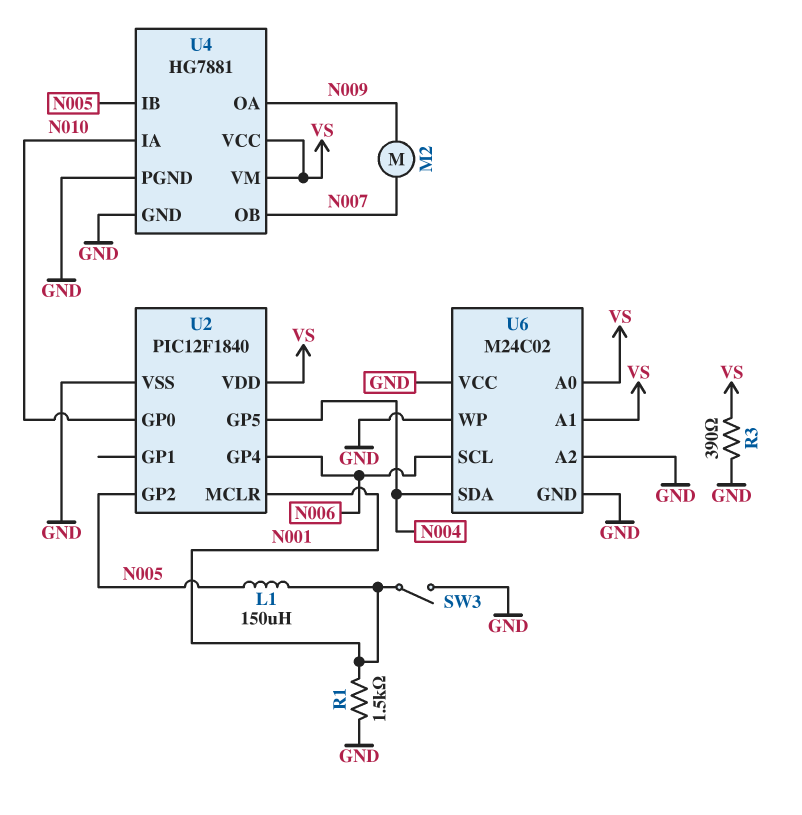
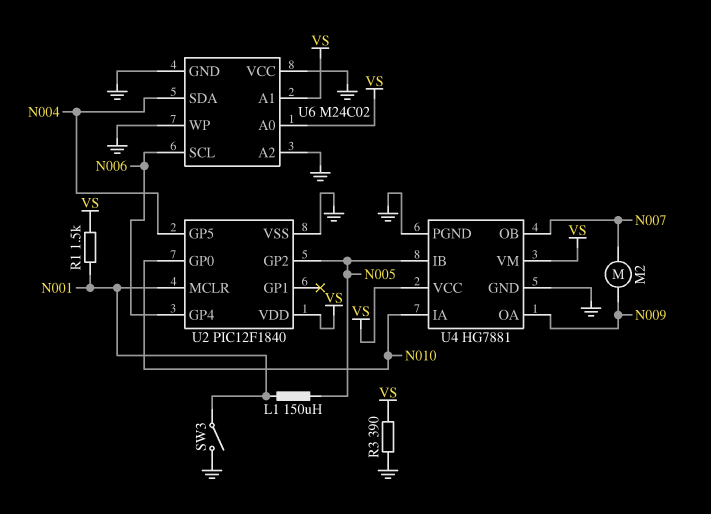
R1: 1.5k (GND, N001) -> 1.5k (N001, VS)

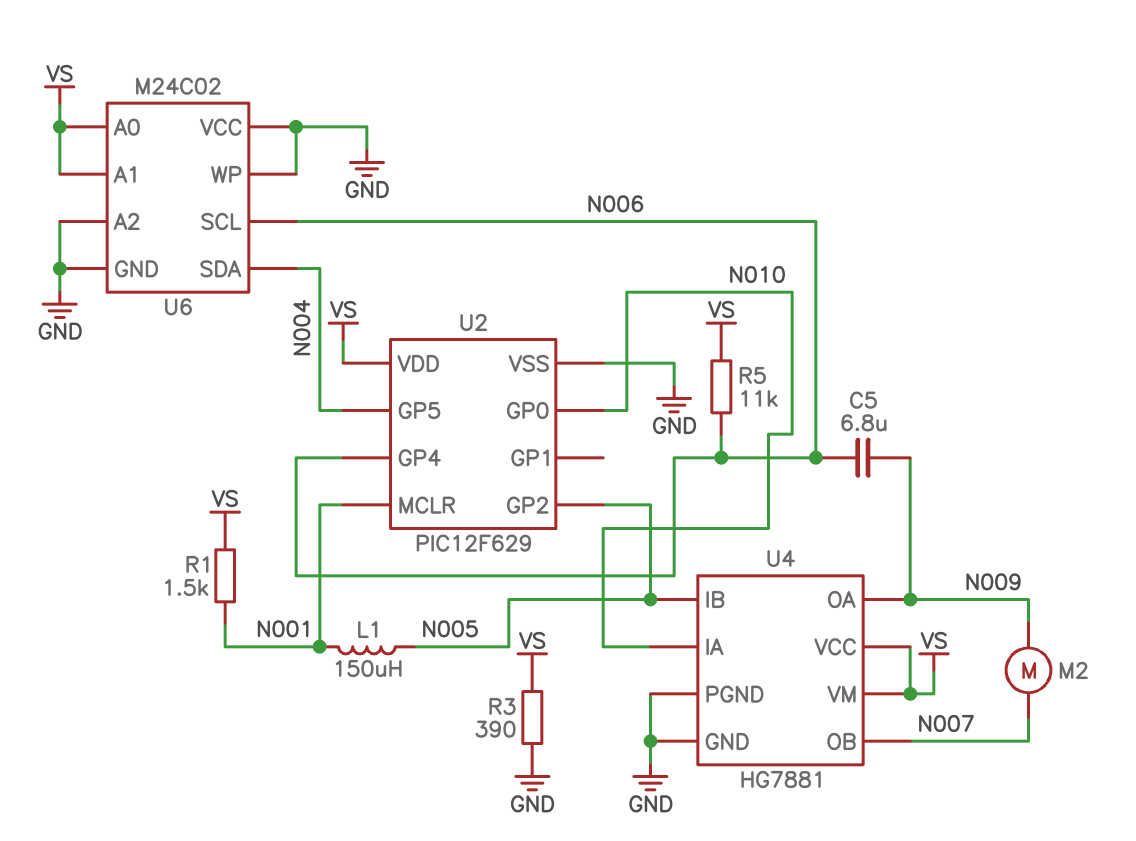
C5: none -> 6.8uF (N006, N009)
R5: none -> 11k (N006, VS)
SW3: switch (GND, N001) -> none
U2: PIC12F1840 -> PIC12F629

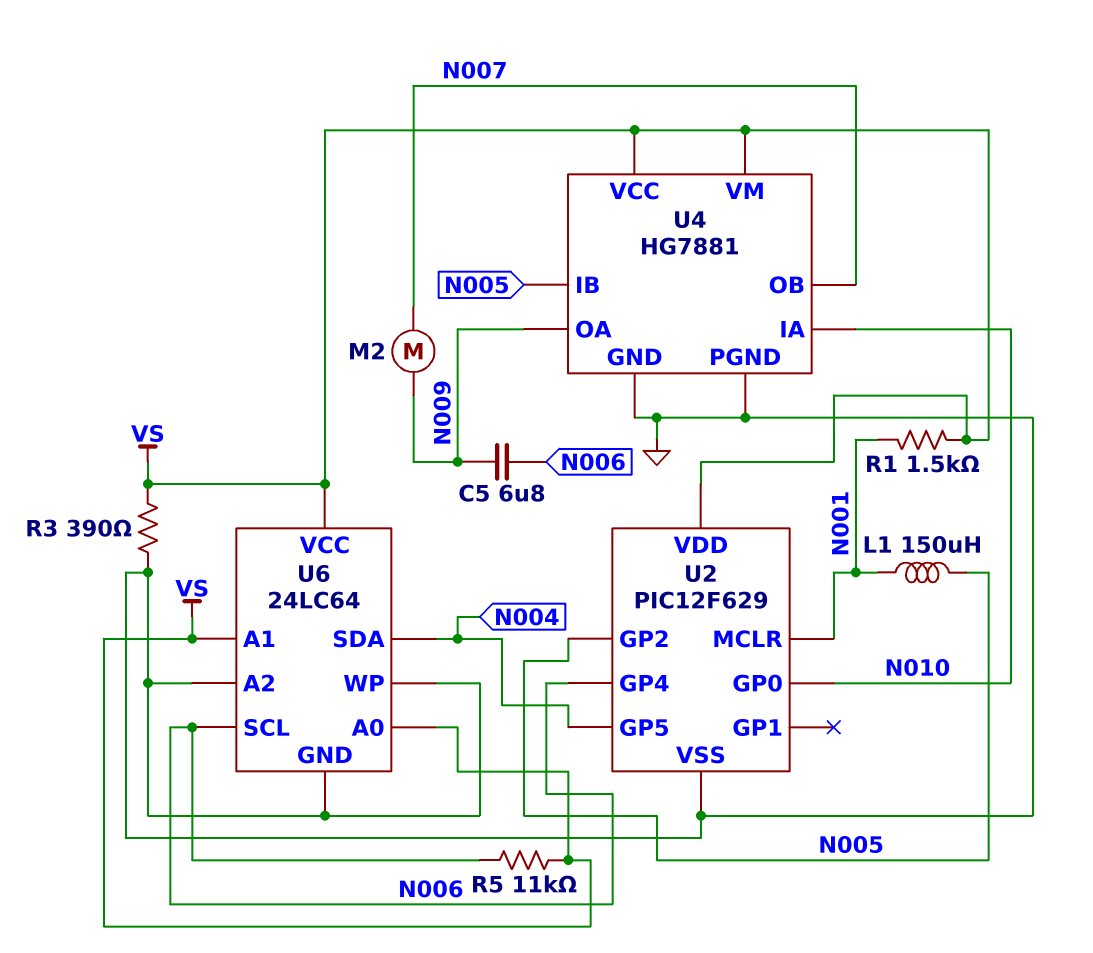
U6: M24C02 -> 24LC64
U6 pin VCC: GND -> VS

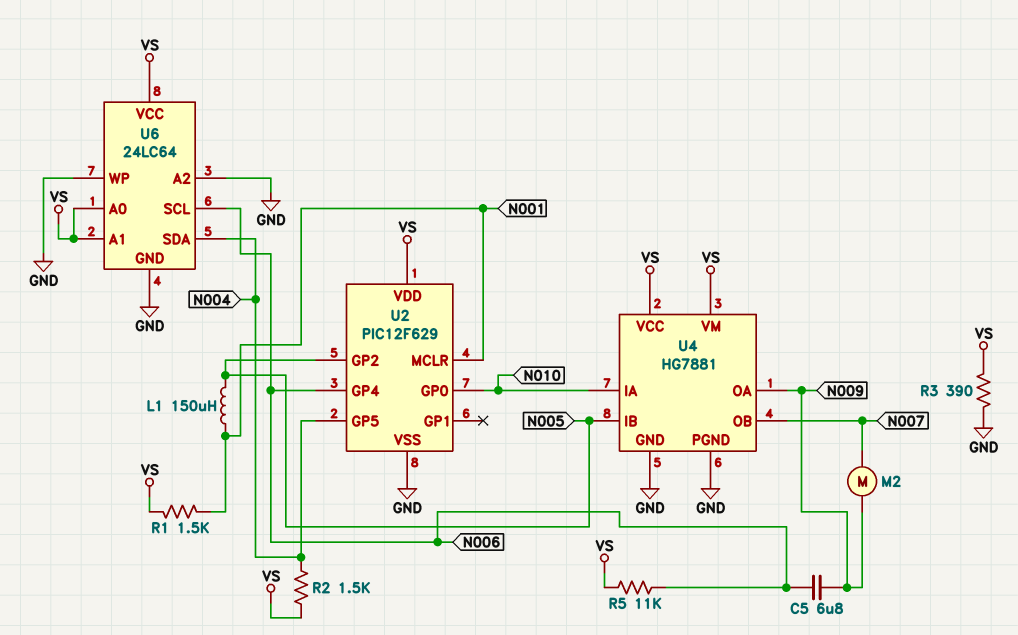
R2: none -> 1.5k (N004, VS)

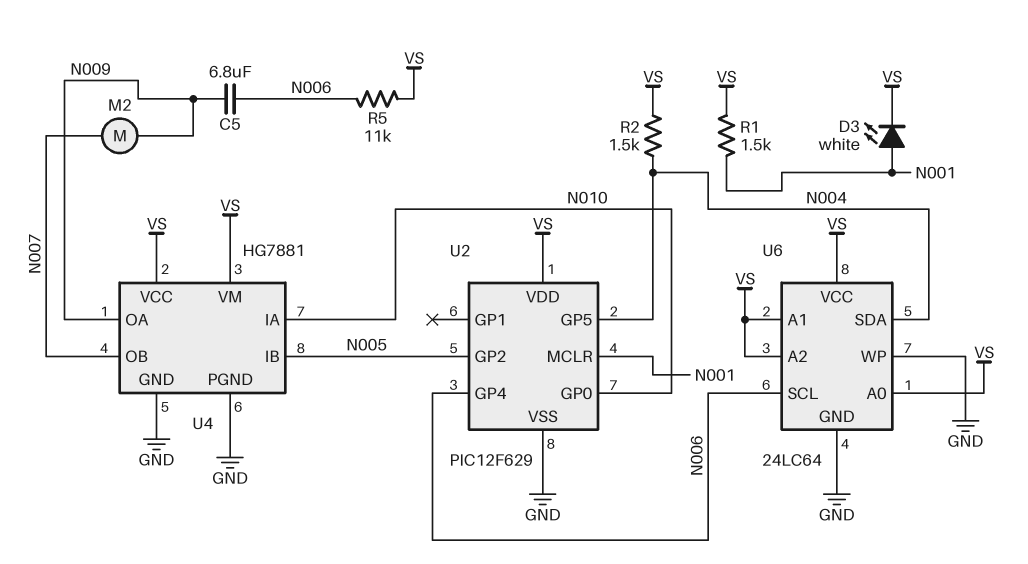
D3: none -> LED white (A N001, K VS)
L1: 150uH (N001, N005) -> none
R3: 390 (GND, VS) -> none
U6 pin A2: GND -> VS

